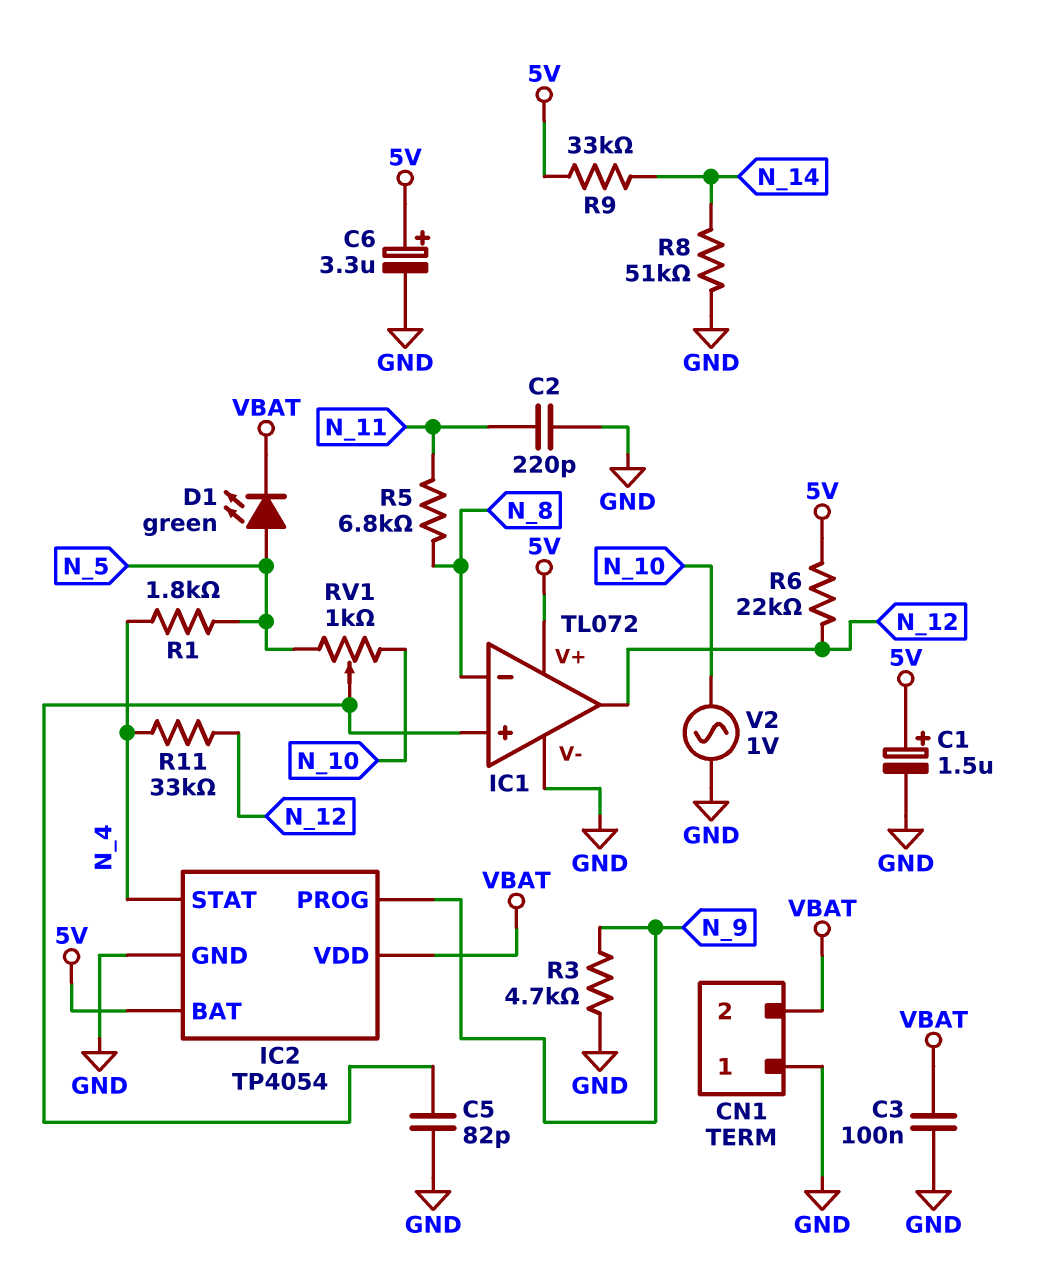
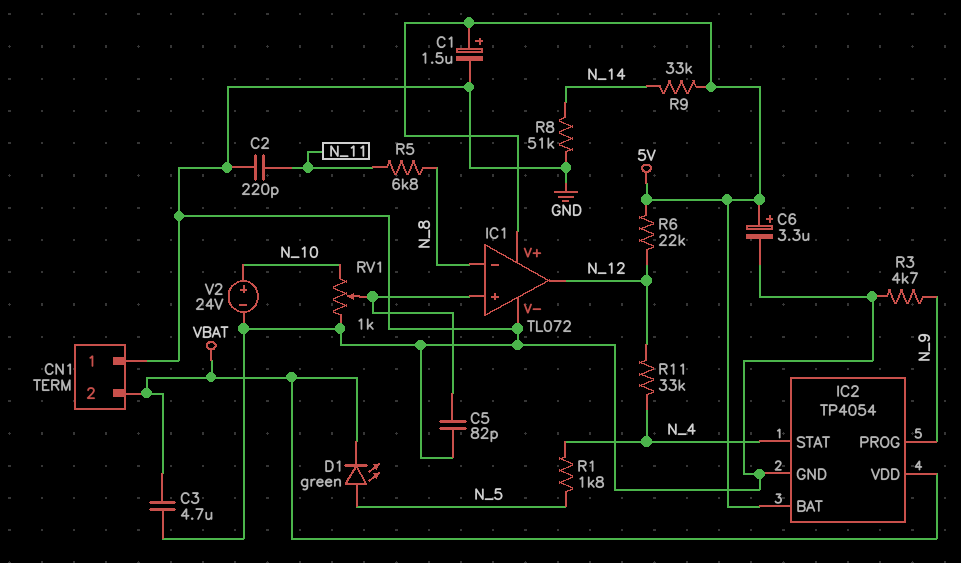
C3: 100nF (GND, VBAT) -> 4.7uF (GND, VBAT)
RV1: 1k (N_5, N_10, wiper IC1/in+) -> 1k (GND, N_10, wiper IC1/in+)
V2: AC 1V (GND, N_10) -> 24V (plus N_10, minus GND)

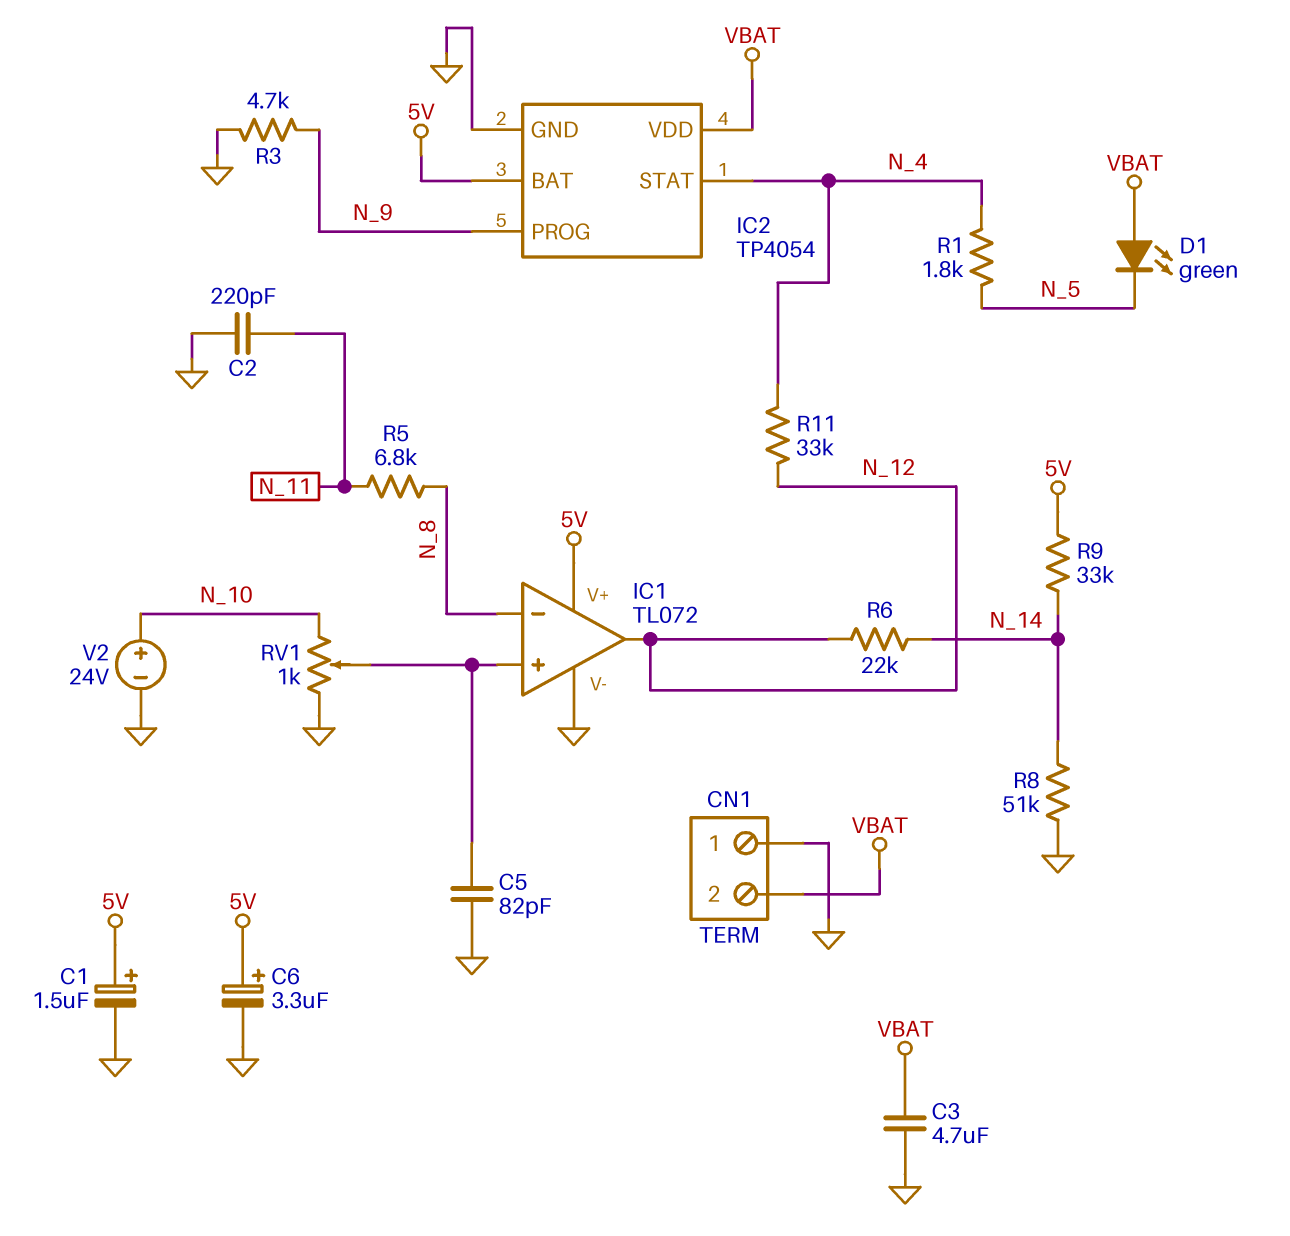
D1: LED green (A N_5, K VBAT) -> LED green (A VBAT, K N_5)
R6: 22k (5V, N_12) -> 22k (N_12, N_14)

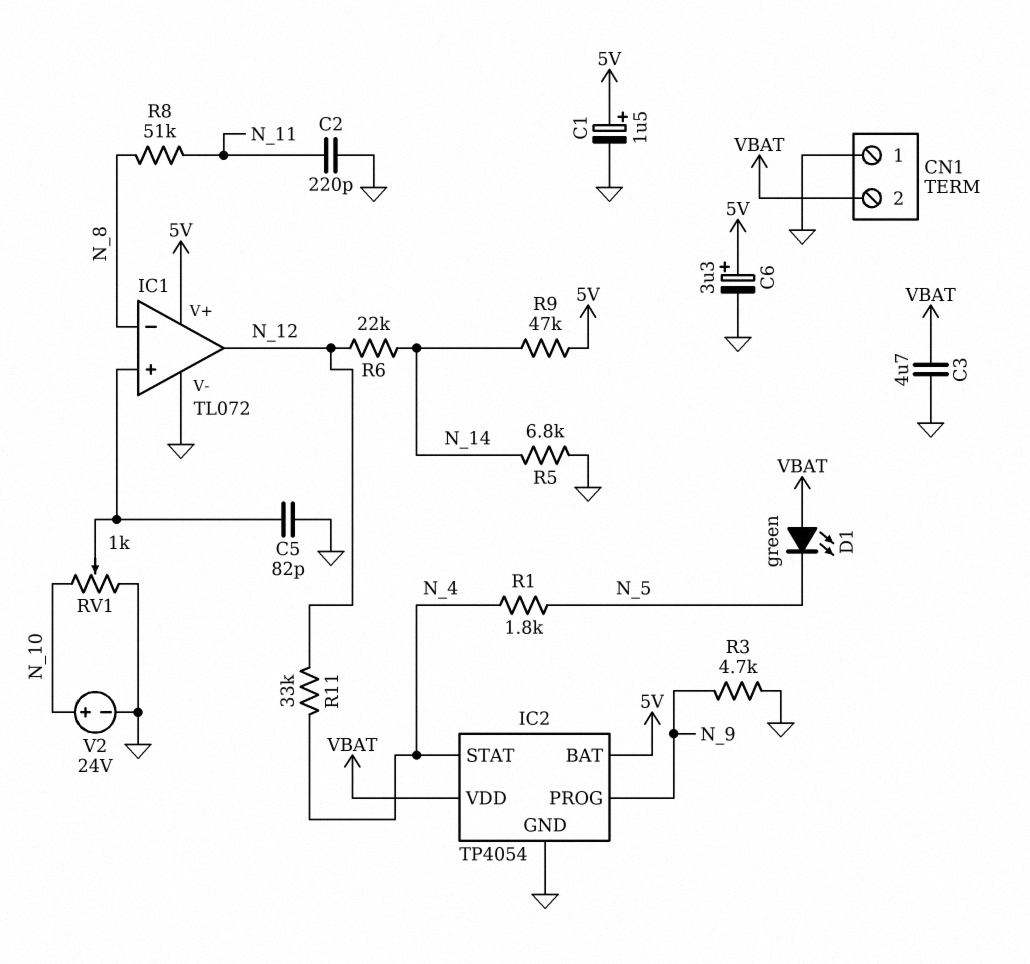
R5: 6.8k (N_8, N_11) -> 6.8k (GND, N_14)
R8: 51k (GND, N_14) -> 51k (N_8, N_11)
R9: 33k (5V, N_14) -> 47k (5V, N_14)

